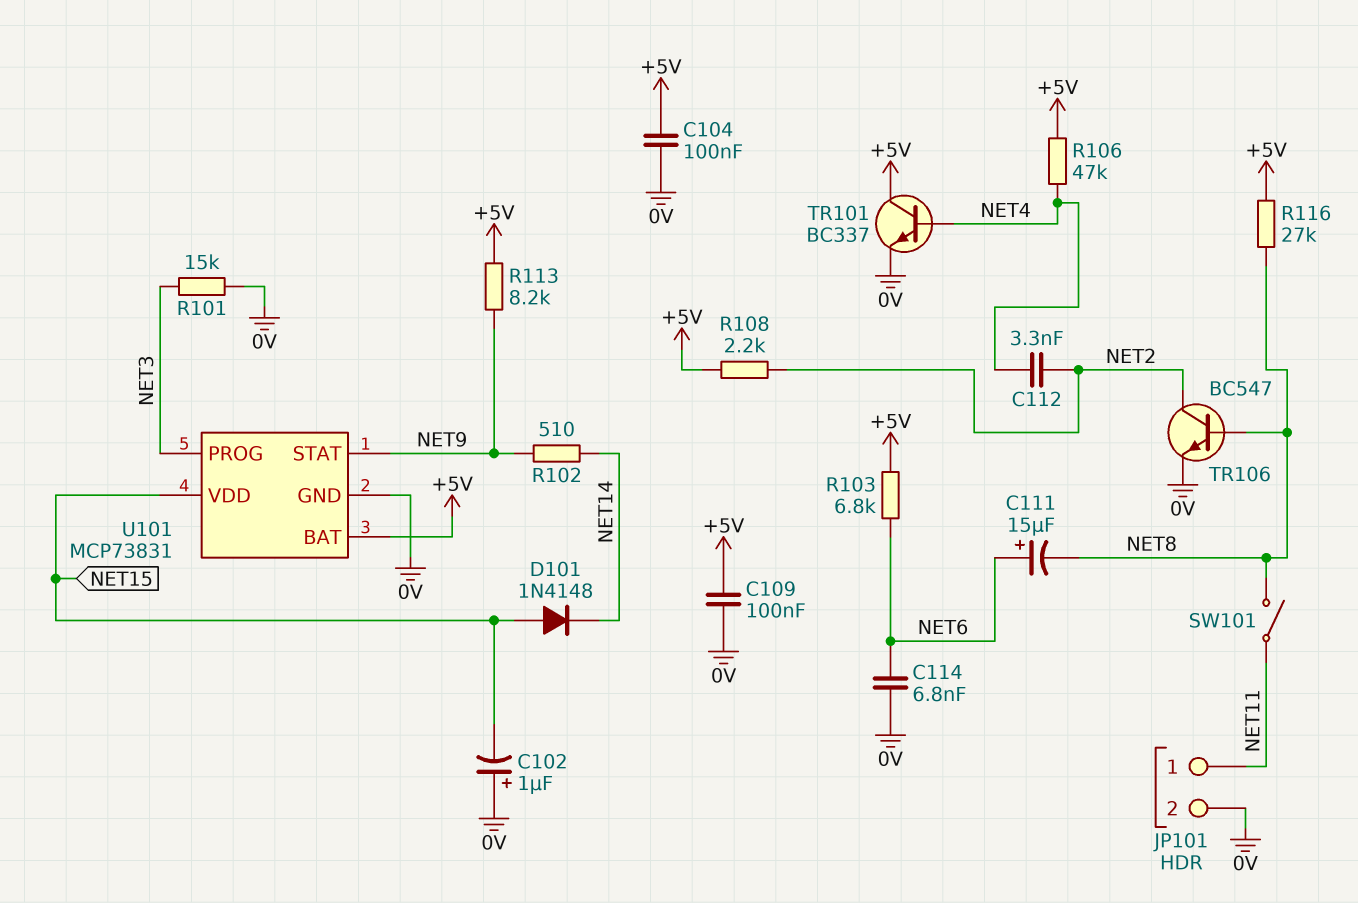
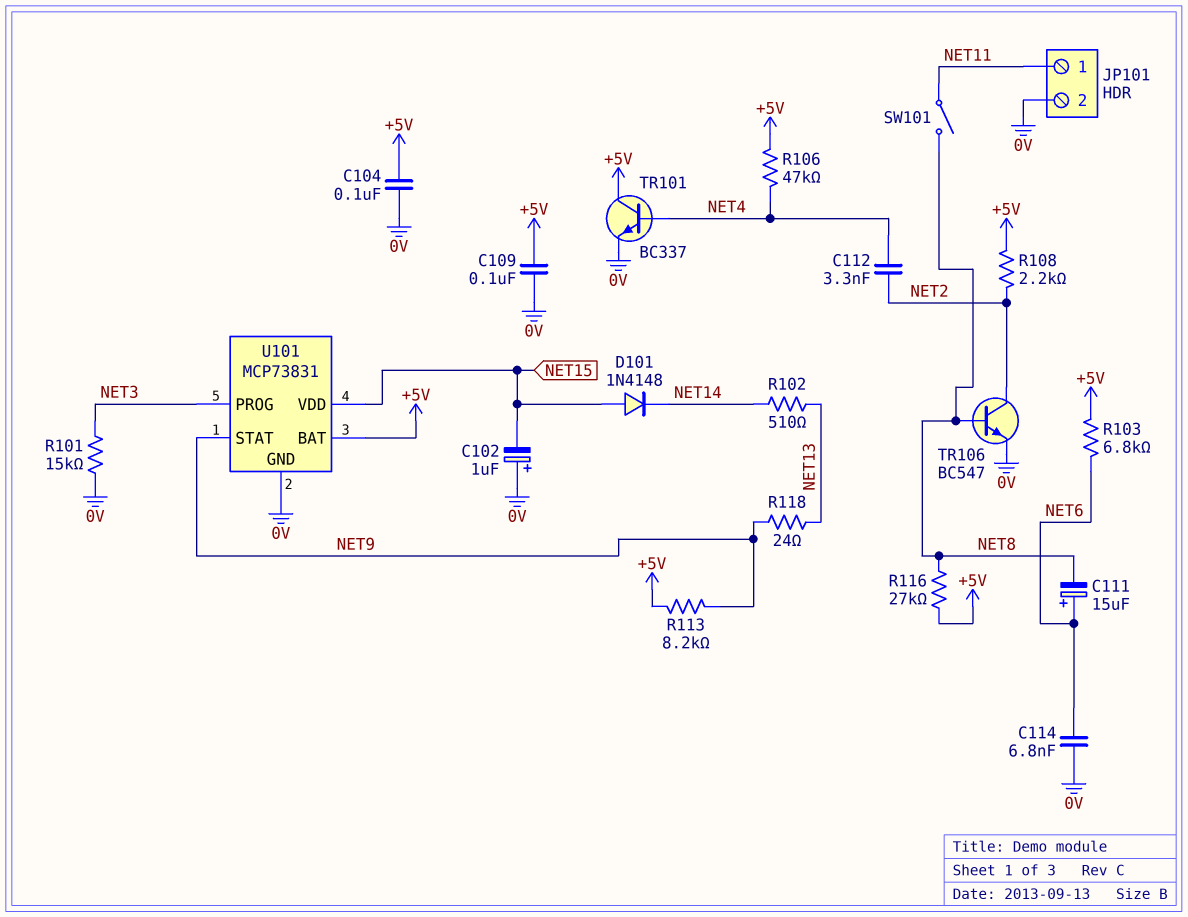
R102: 510 (NET9, NET14) -> 510 (NET13, NET14)
R118: none -> 24 (NET9, NET13)

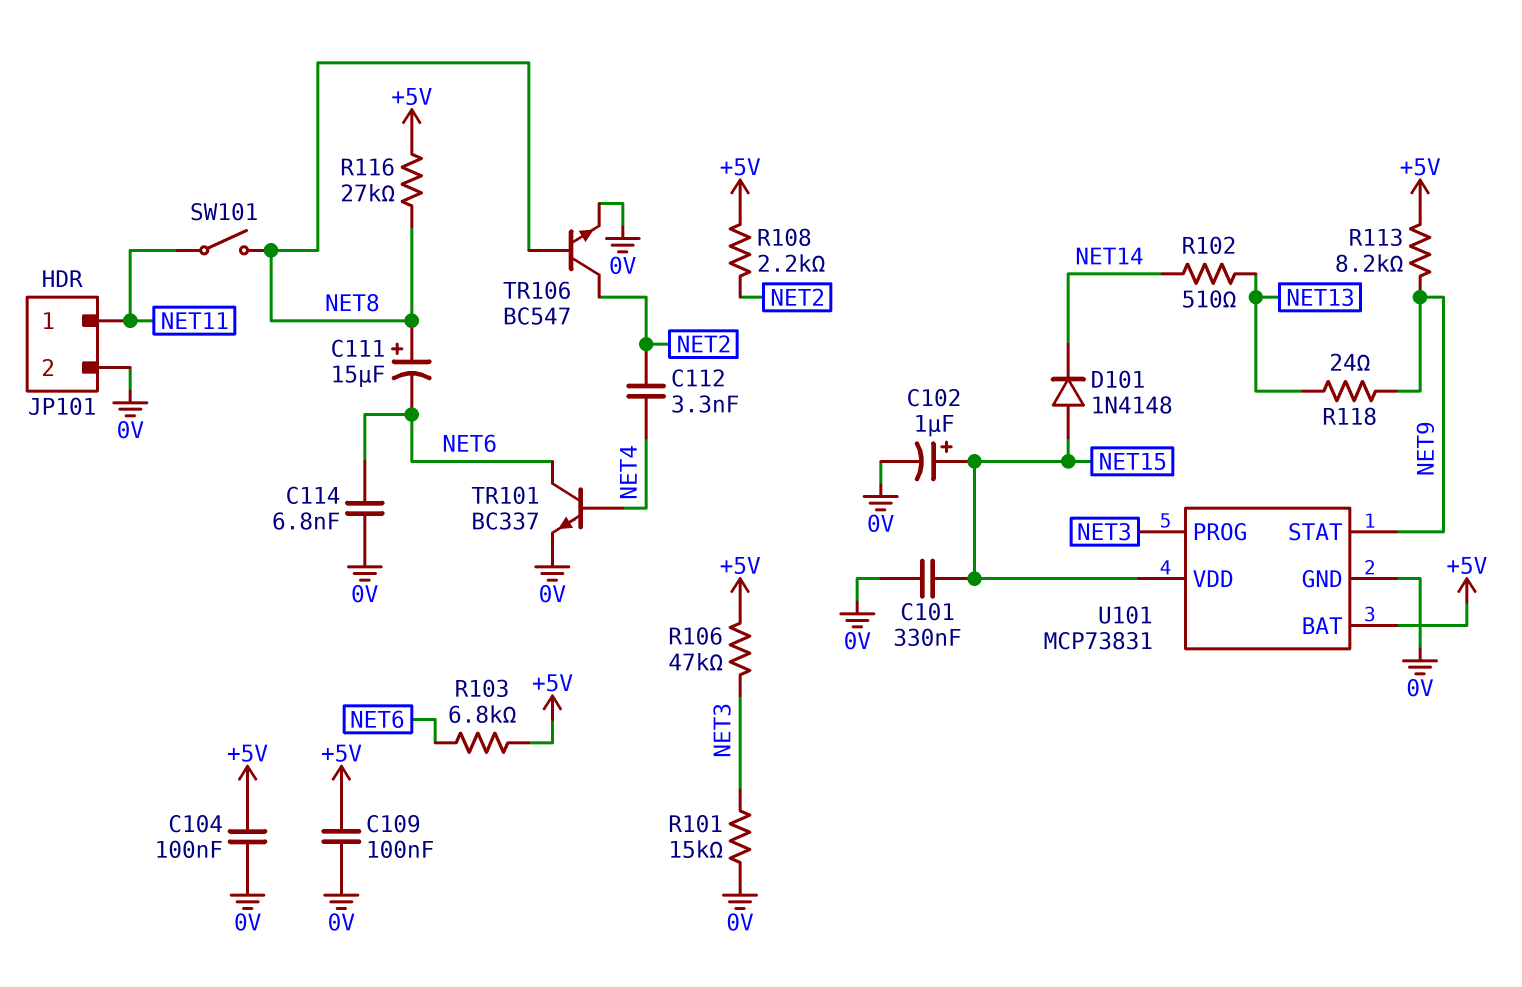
C101: none -> 330nF (0V, NET15)
C102: 1uF (plus 0V, minus NET15) -> 1uF (plus NET15, minus 0V)
C111: 15uF (plus NET6, minus NET8) -> 15uF (plus NET8, minus NET6)
R106: 47k (+5V, NET4) -> 47k (+5V, NET3)
TR101: NPN BC337 (B NET4, C +5V, E 0V) -> NPN BC337 (B NET4, C NET6, E 0V)

